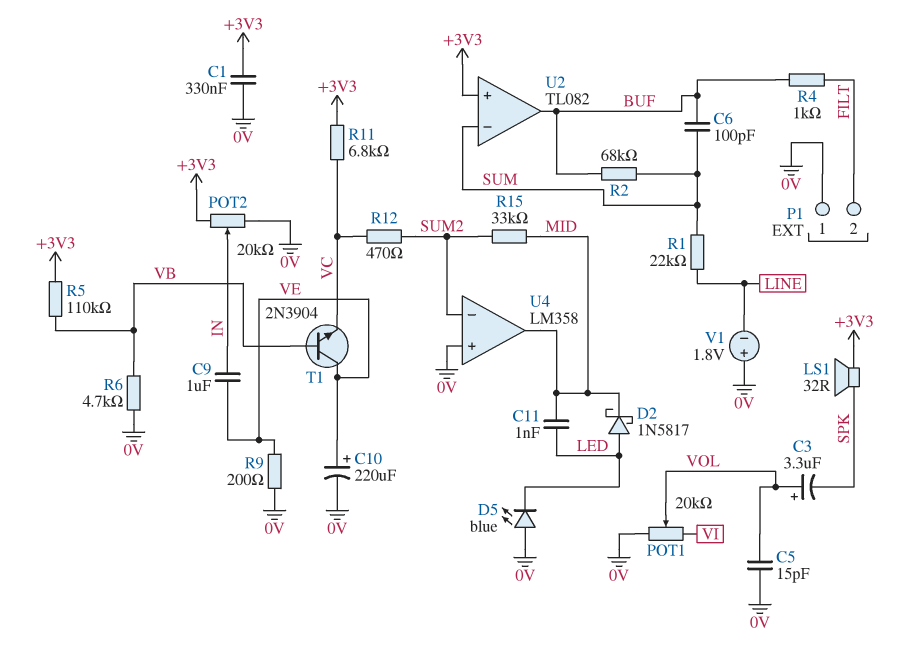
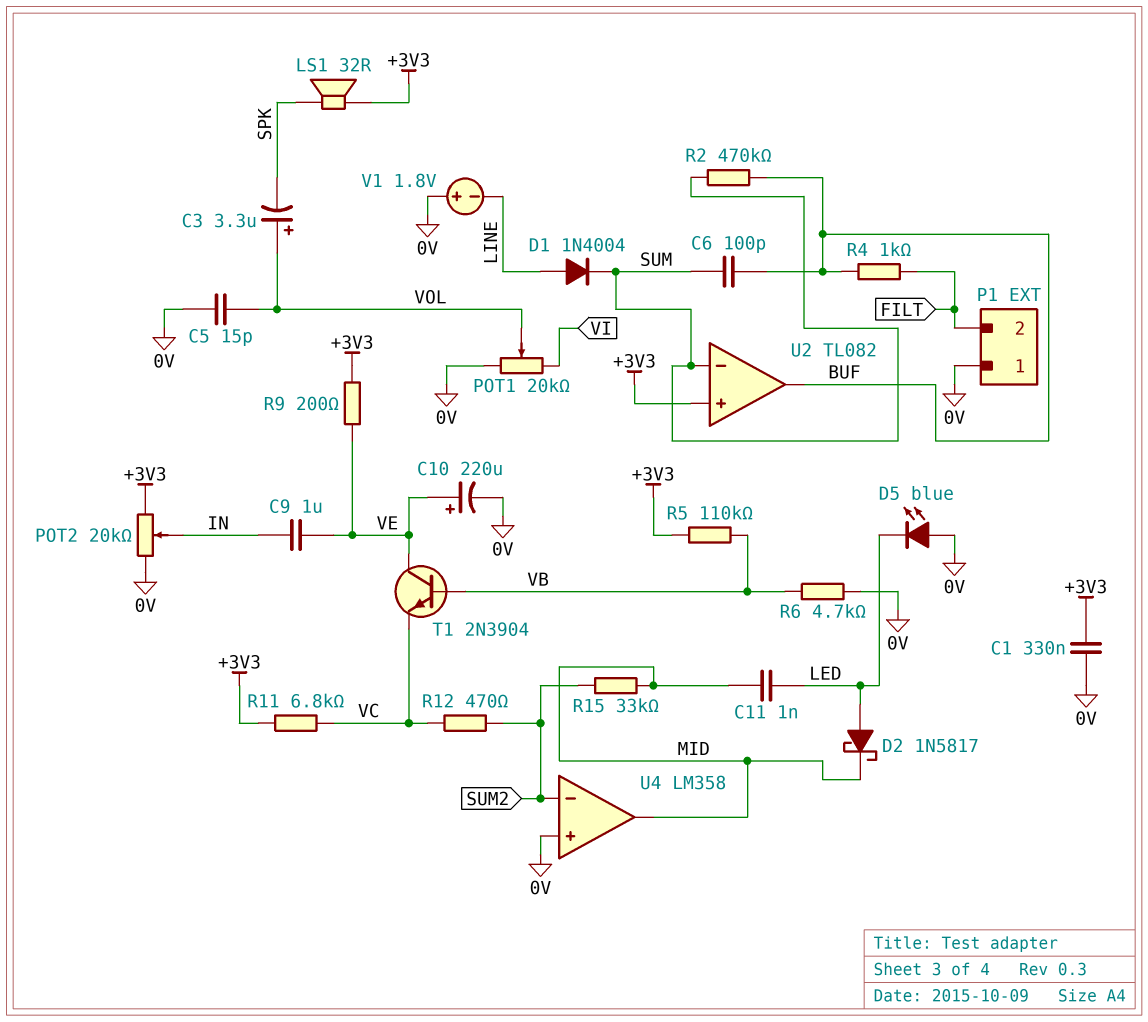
D1: none -> diode 1N4004 (A LINE, K SUM)
R1: 22k (LINE, SUM) -> none
R2: 68k (BUF, SUM) -> 470k (BUF, SUM)
R9: 200 (0V, VE) -> 200 (+3V3, VE)

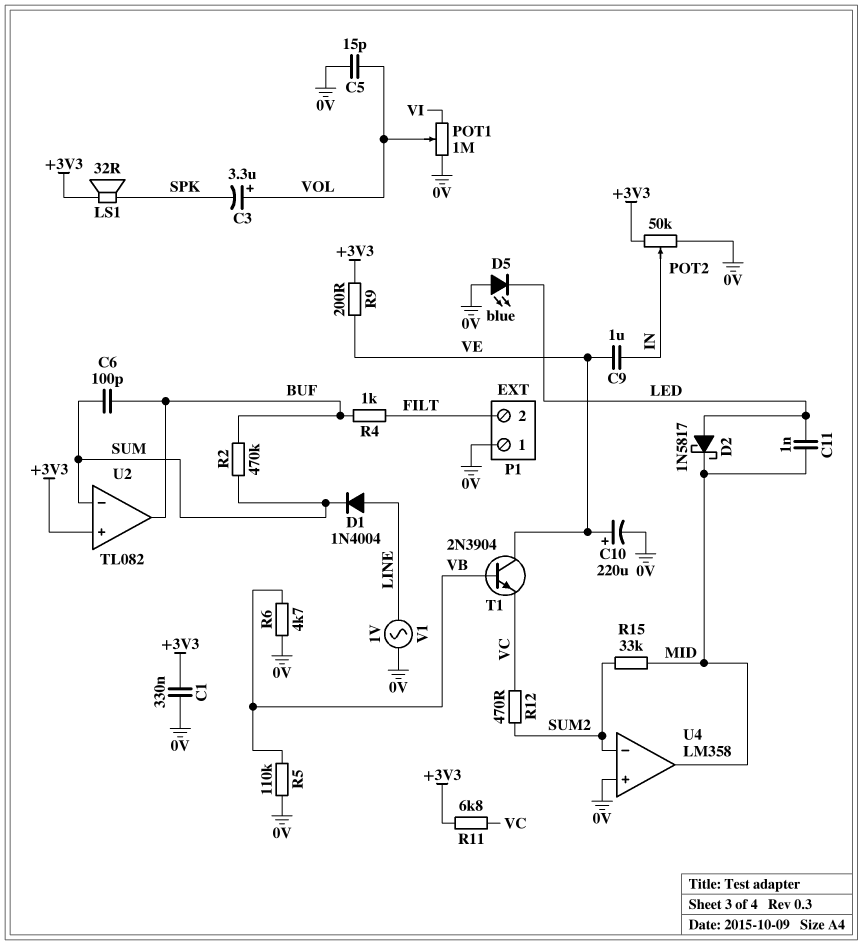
POT1: 20k (0V, VI, wiper VOL) -> 1M (0V, VI, wiper VOL)
POT2: 20k (+3V3, 0V, wiper IN) -> 50k (+3V3, 0V, wiper IN)
R5: 110k (+3V3, VB) -> 110k (0V, VB)
V1: 1.8V (plus 0V, minus LINE) -> AC 1V (0V, LINE)

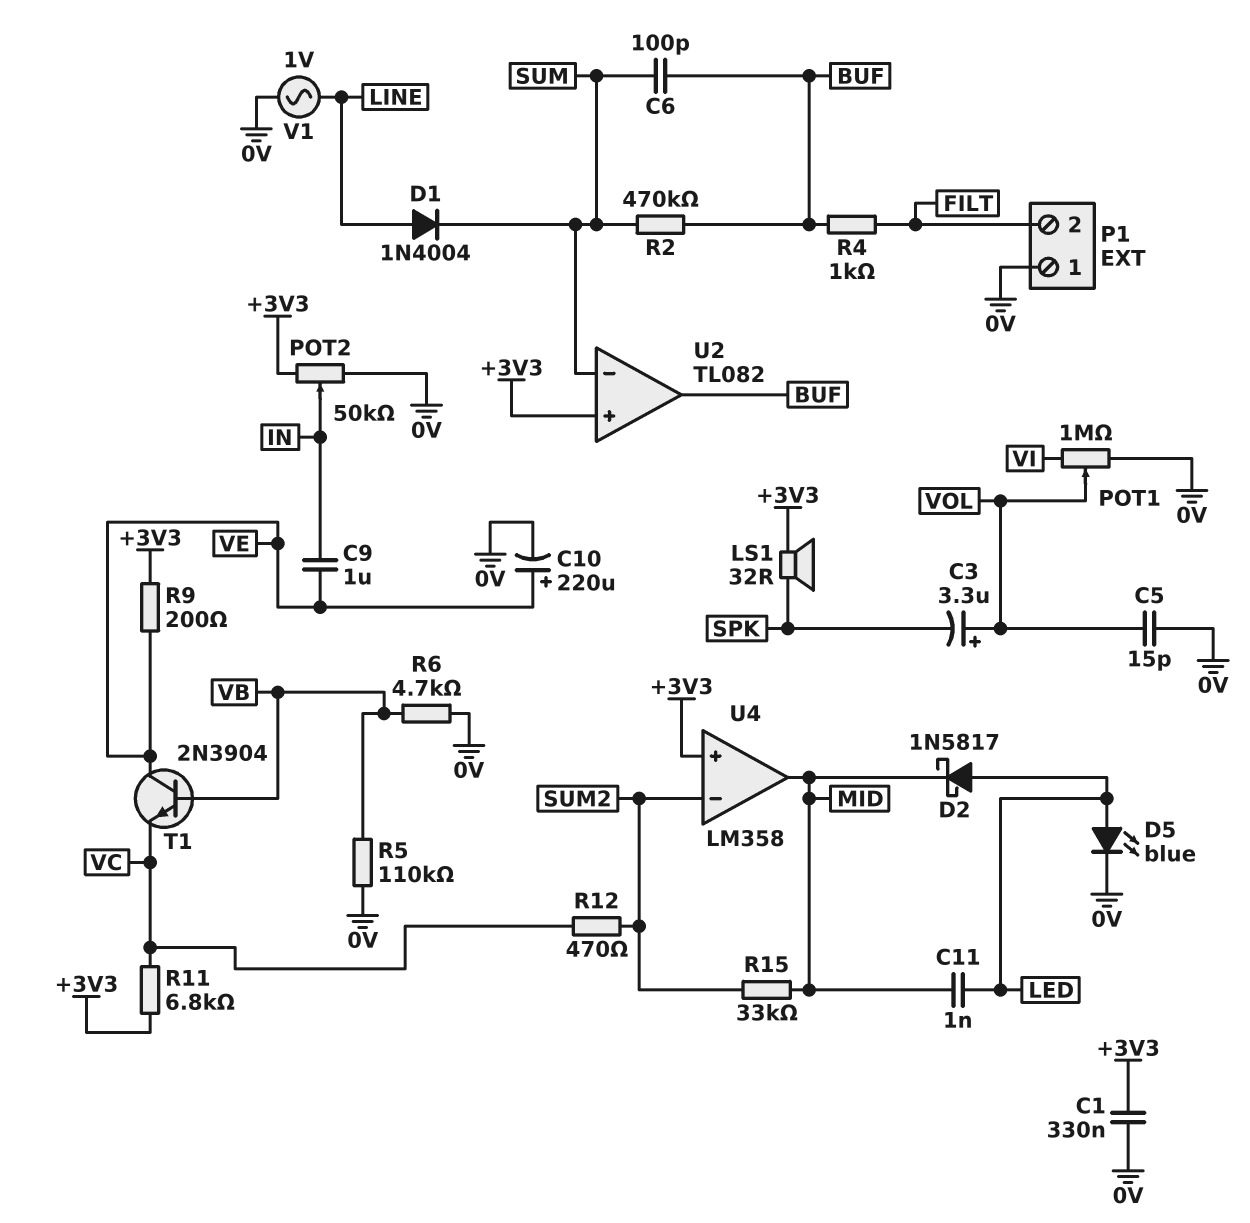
D5: LED blue (A 0V, K LED) -> LED blue (A LED, K 0V)
U4 pin in+: 0V -> +3V3

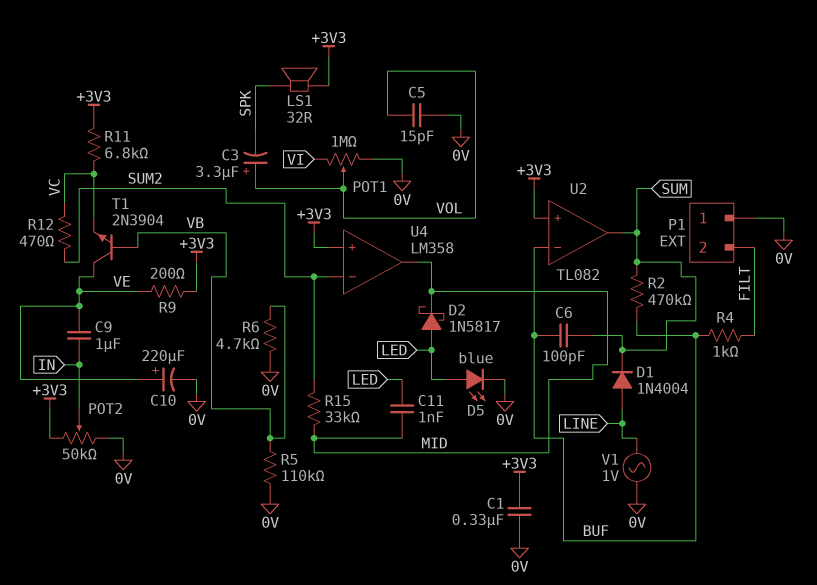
U2 pin in-: SUM -> BUF
U2 pin out: BUF -> SUM

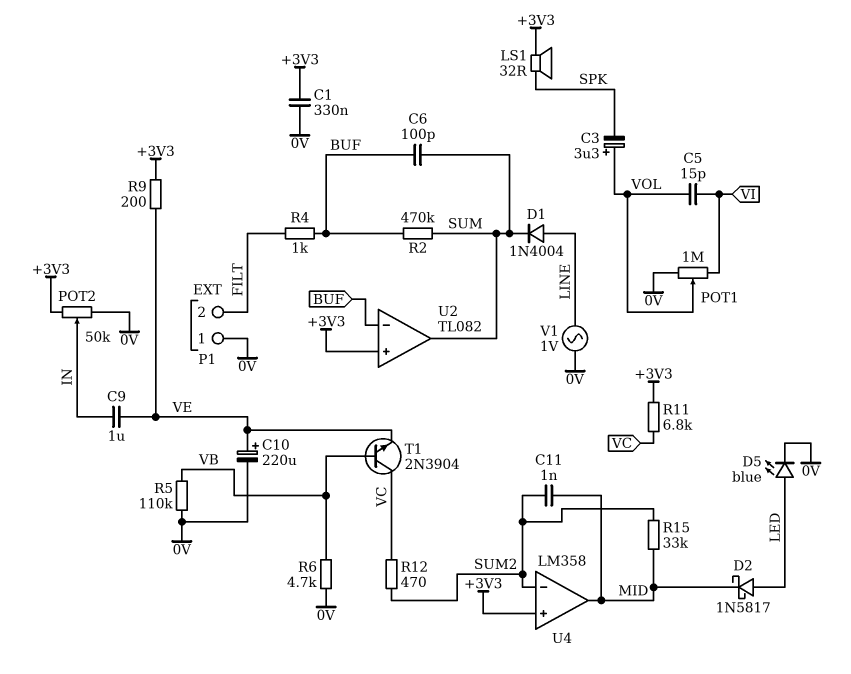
C5: 15pF (0V, VOL) -> 15pF (VI, VOL)
C11: 1nF (LED, MID) -> 1nF (MID, SUM2)
T1: NPN 2N3904 (B VB, C VE, E VC) -> NPN 2N3904 (B VB, C VC, E VE)

